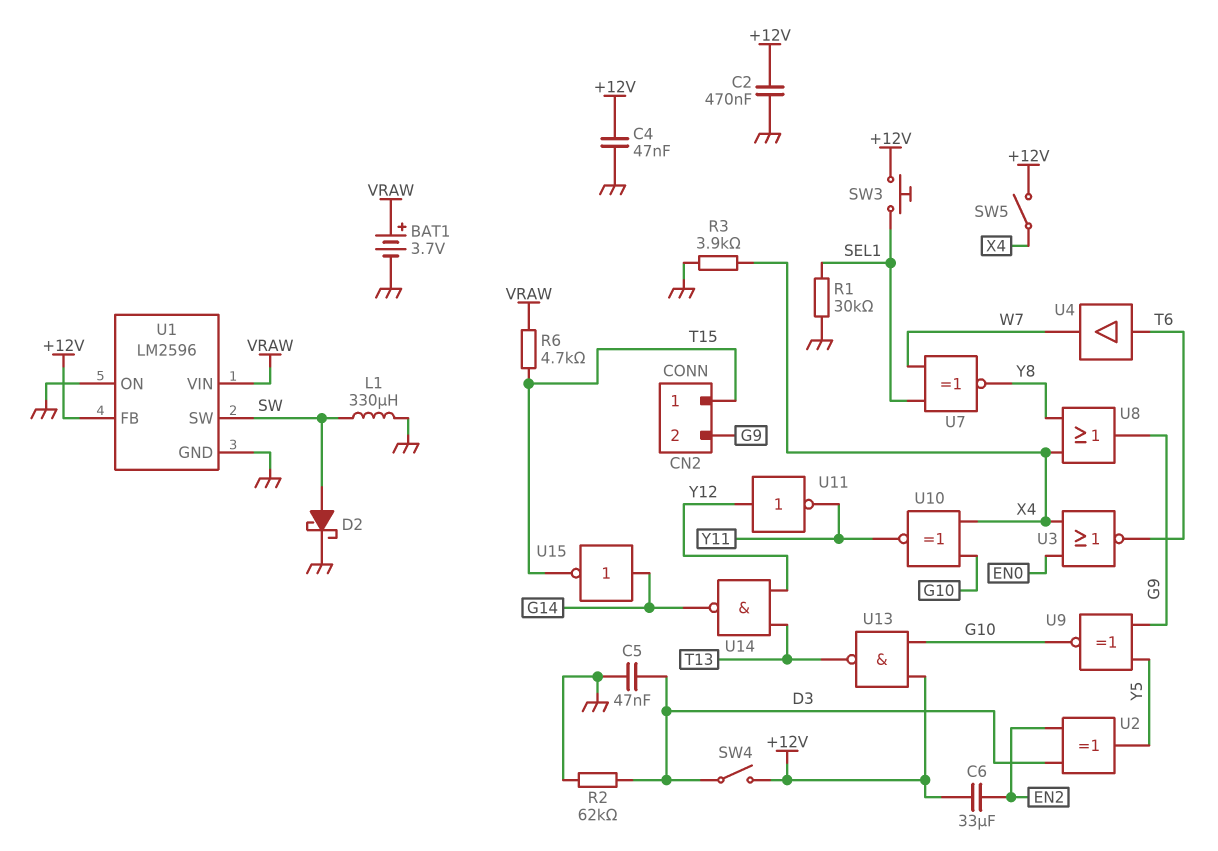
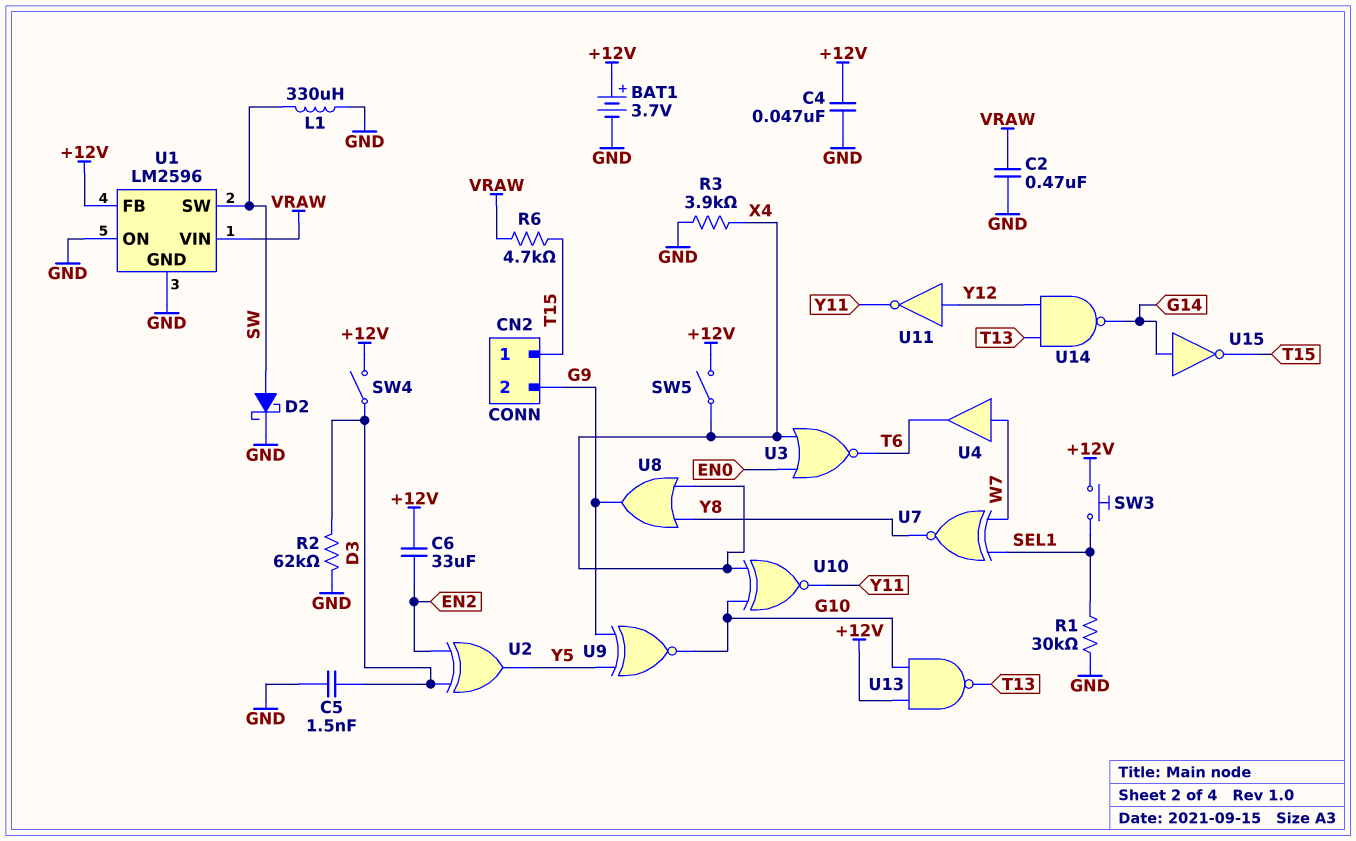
BAT1: 3.7V (plus VRAW, minus GND) -> 3.7V (plus +12V, minus GND)
C2: 470nF (+12V, GND) -> 470nF (GND, VRAW)
C5: 47nF (D3, GND) -> 1.5nF (D3, GND)
U4: buffer (in T6, out W7) -> buffer (in W7, out T6)

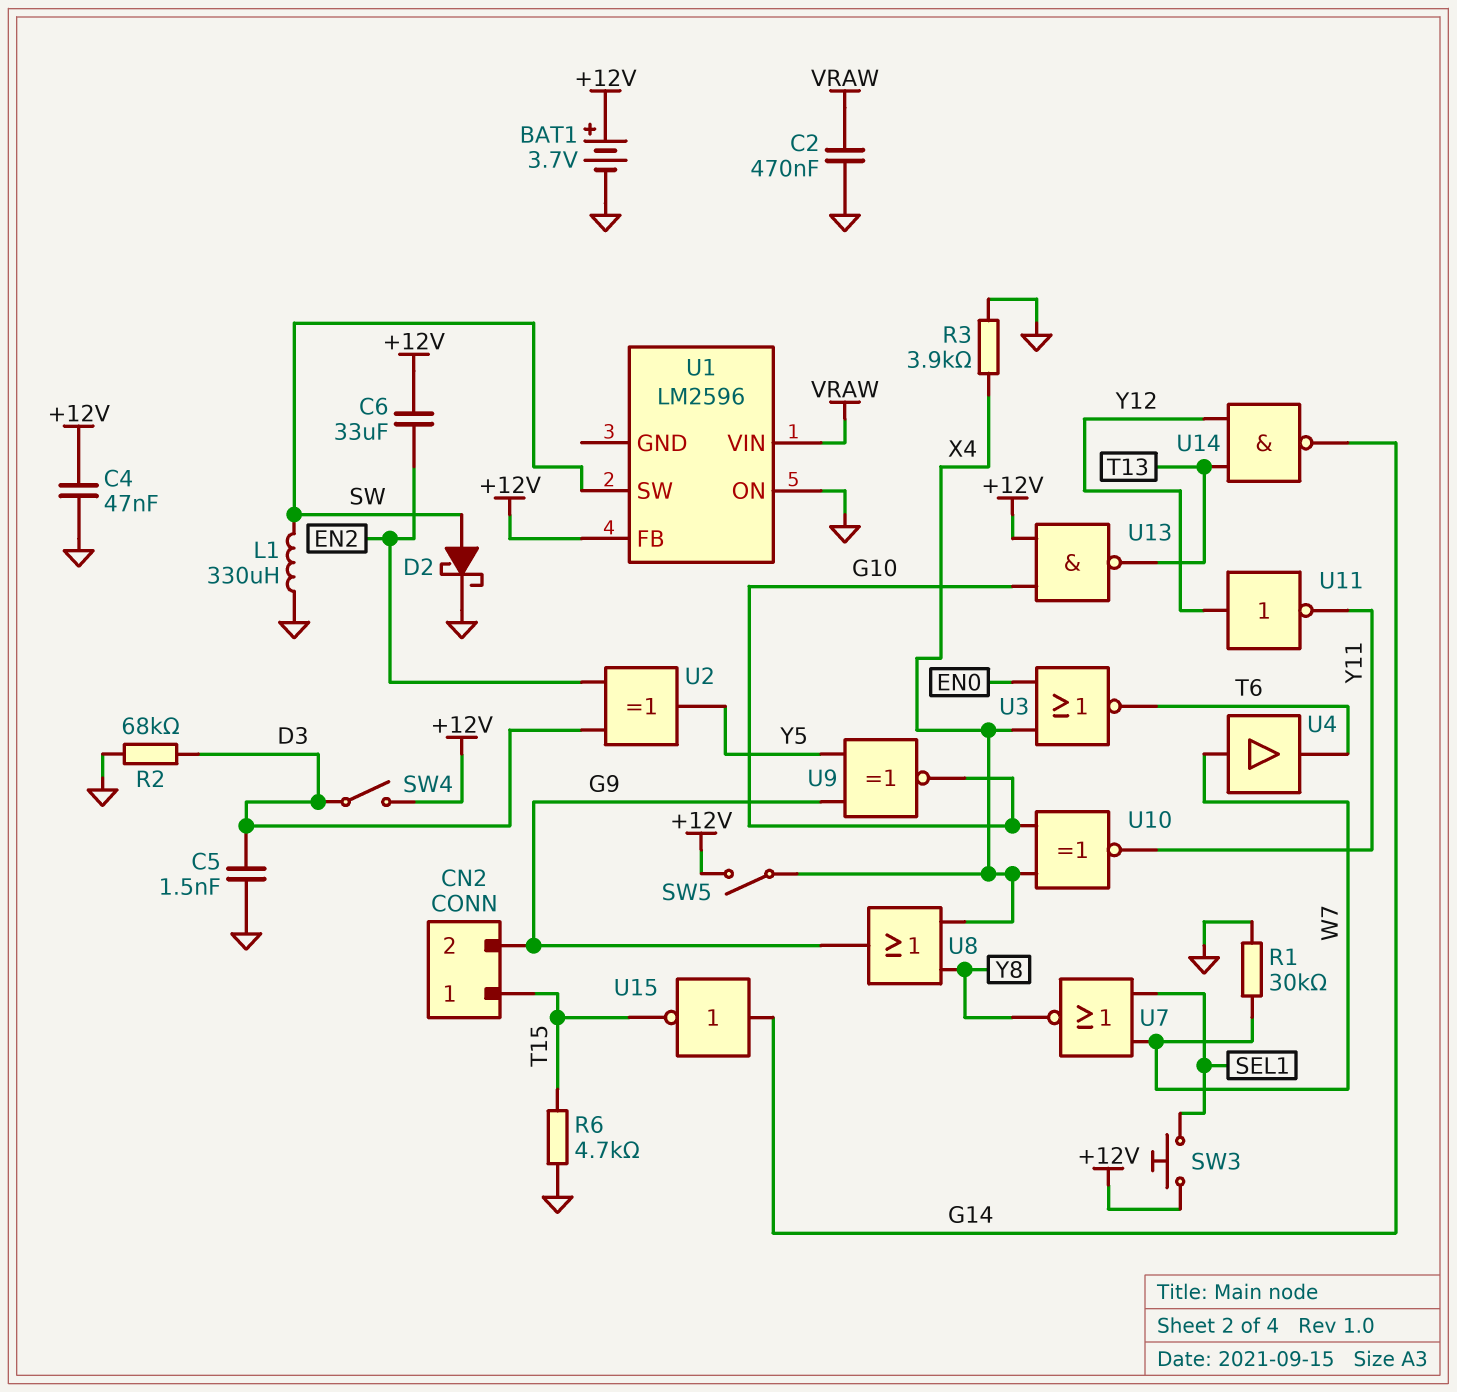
R1: 30k (GND, SEL1) -> 30k (GND, W7)
R2: 62k (D3, GND) -> 68k (D3, GND)
R6: 4.7k (T15, VRAW) -> 4.7k (GND, T15)
U1 pin GND: GND -> none
U7: XNOR (in SEL1, in W7, out Y8) -> NOR (in SEL1, in W7, out Y8)

